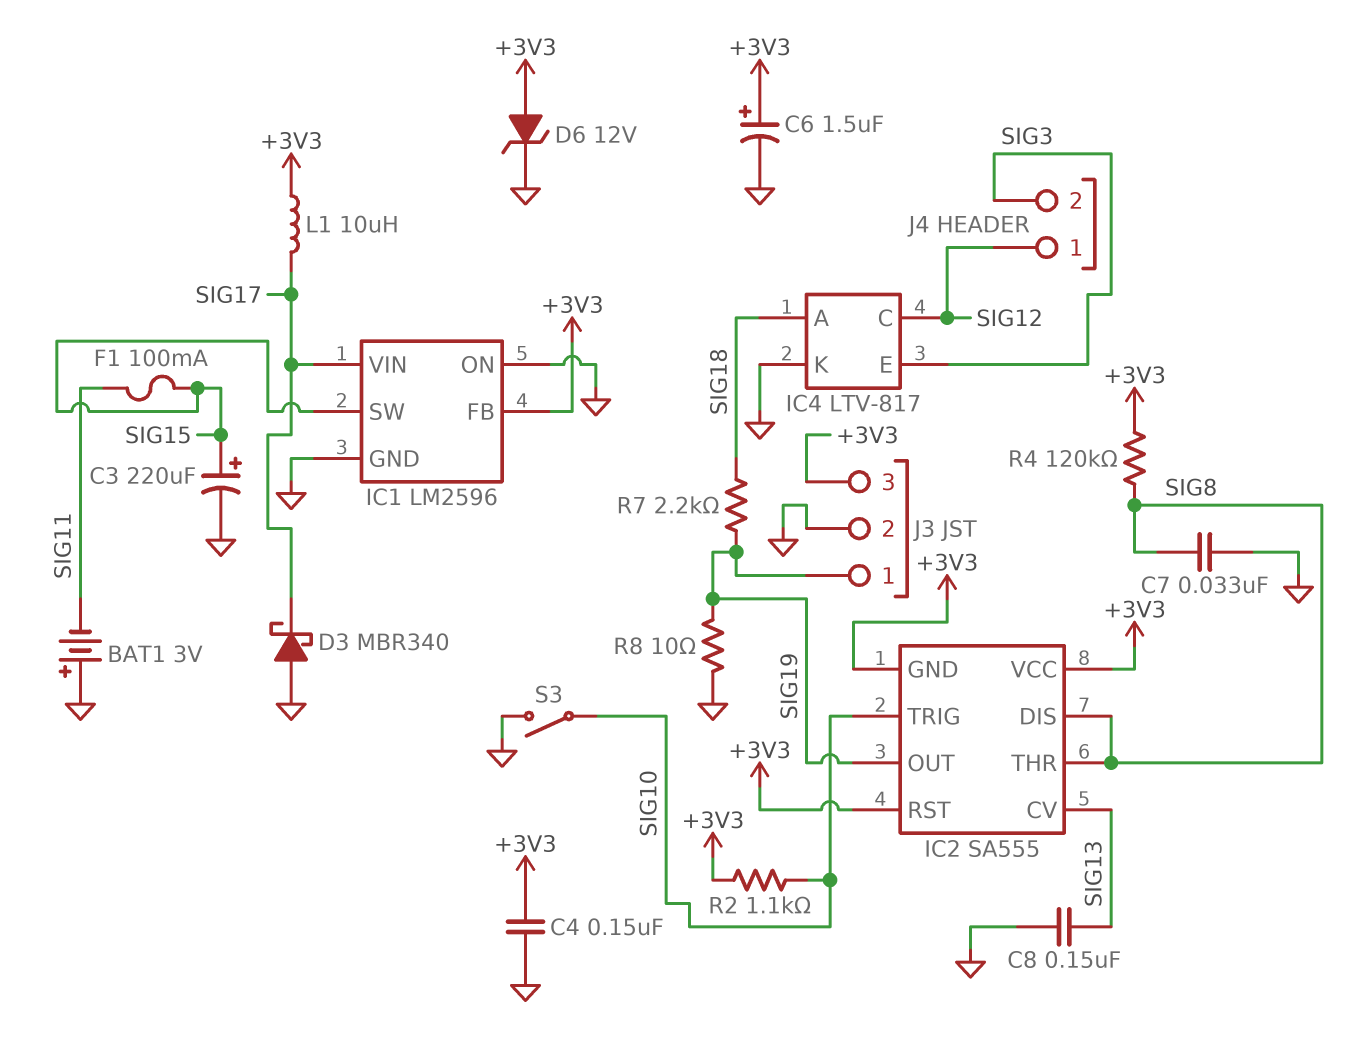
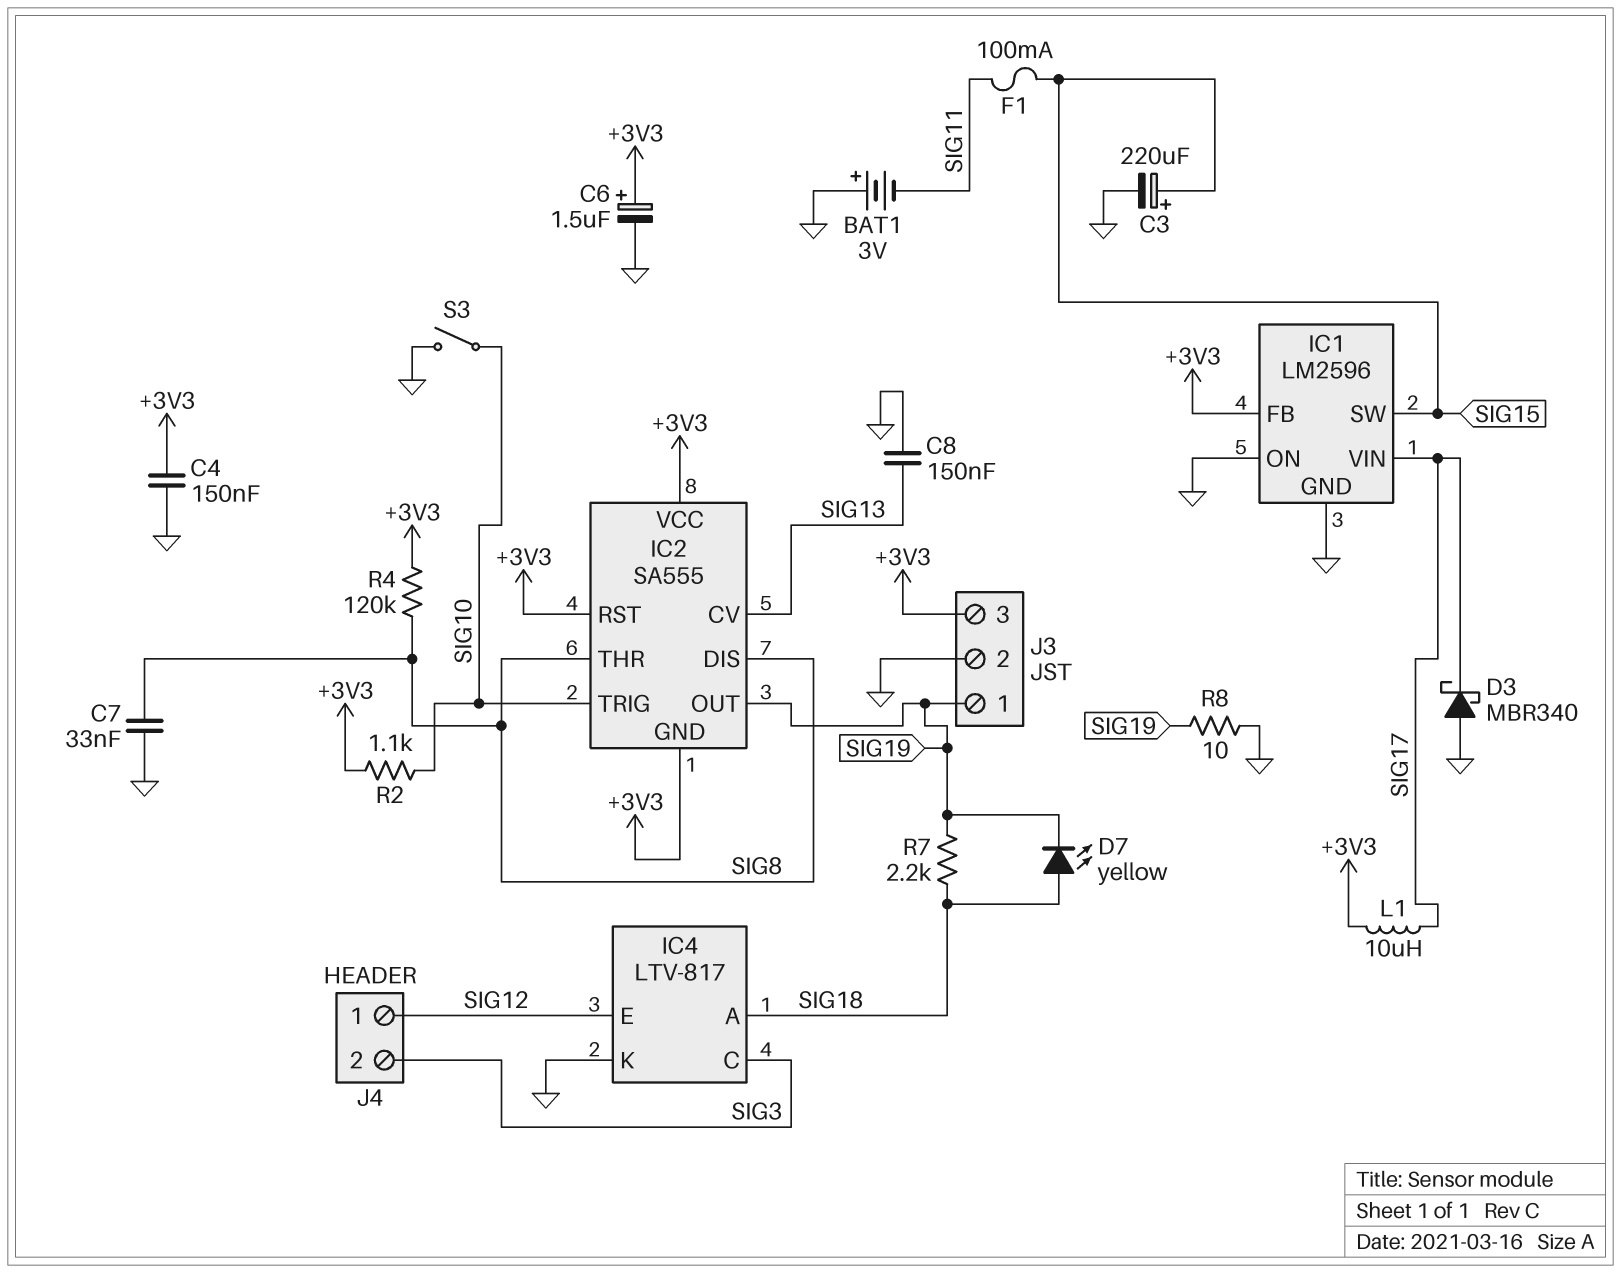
D6: zener 12V (A +3V3, K GND) -> none
D7: none -> LED yellow (A SIG18, K SIG19)
IC4 pin C: SIG12 -> SIG3
IC4 pin E: SIG3 -> SIG12

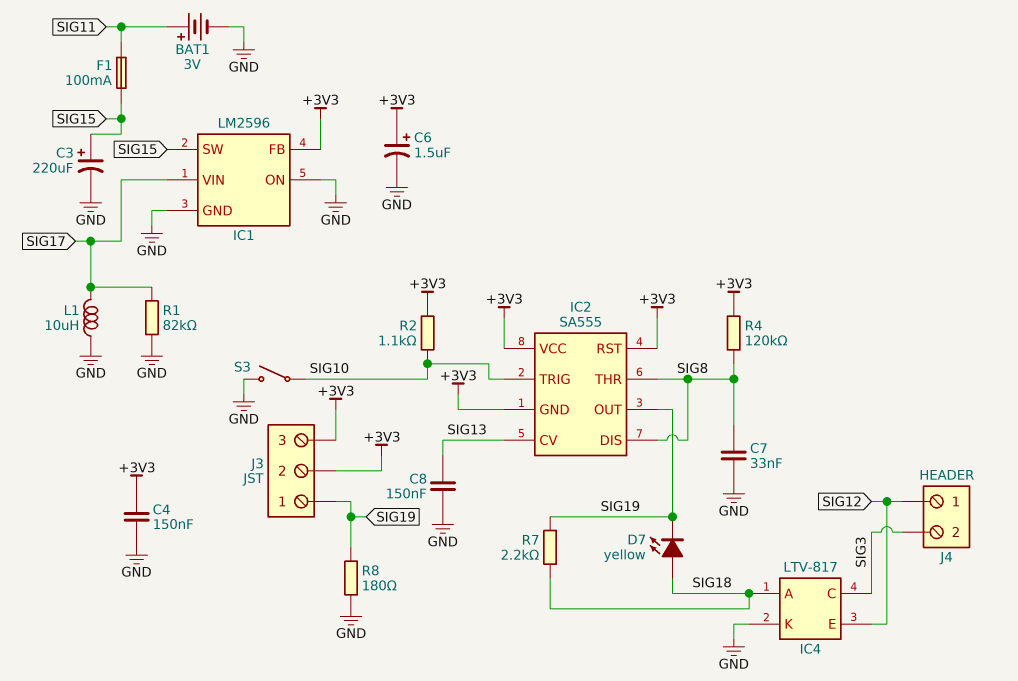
BAT1: 3V (plus GND, minus SIG11) -> 3V (plus SIG11, minus GND)
D3: schottky MBR340 (A GND, K SIG17) -> none
J3 pin 2: GND -> +3V3
L1: 10uH (+3V3, SIG17) -> 10uH (GND, SIG17)
R1: none -> 82k (GND, SIG17)
R8: 10 (GND, SIG19) -> 180 (GND, SIG19)

